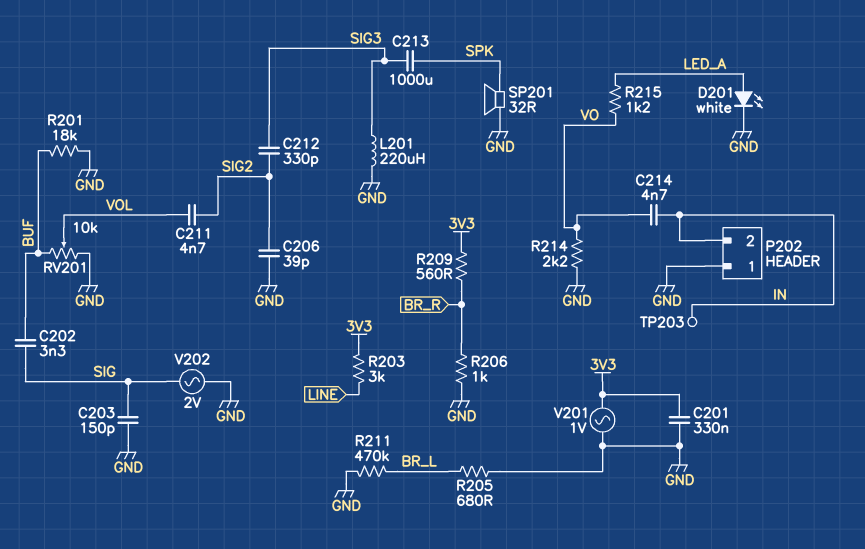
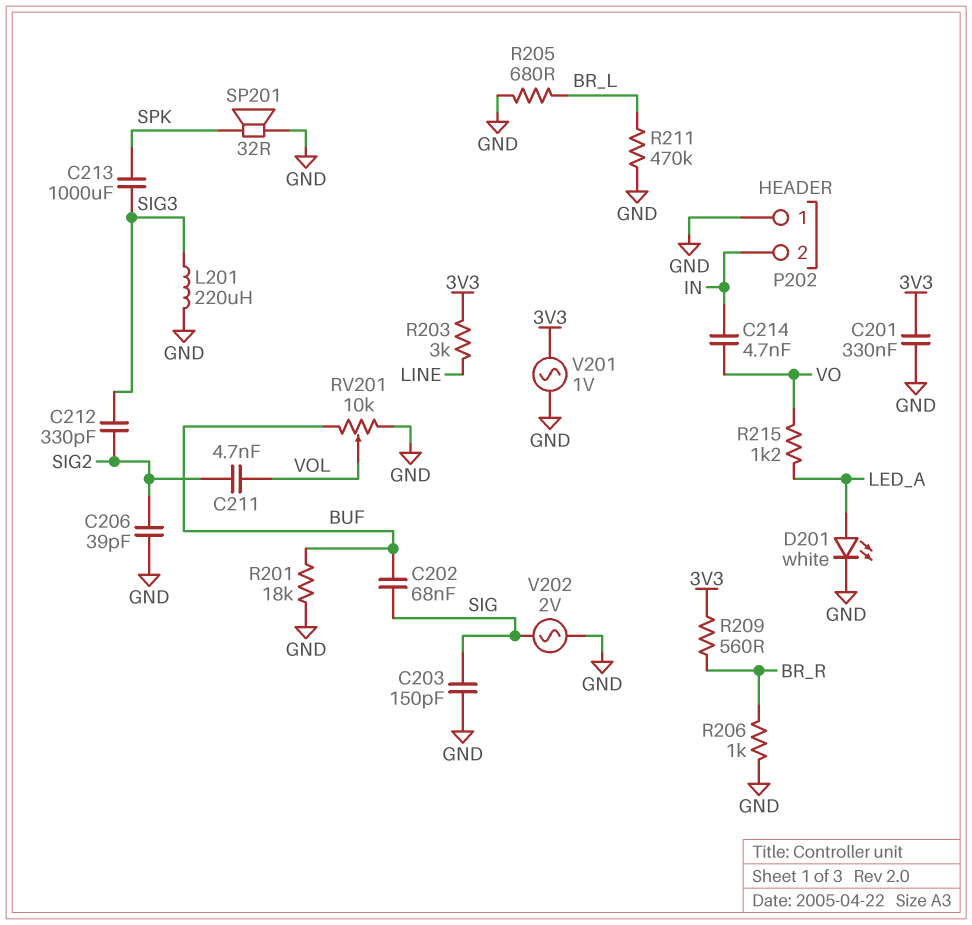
C202: 3.3nF (BUF, SIG) -> 68nF (BUF, SIG)
R214: 2.2k (GND, VO) -> none
TP203: test point (IN) -> none

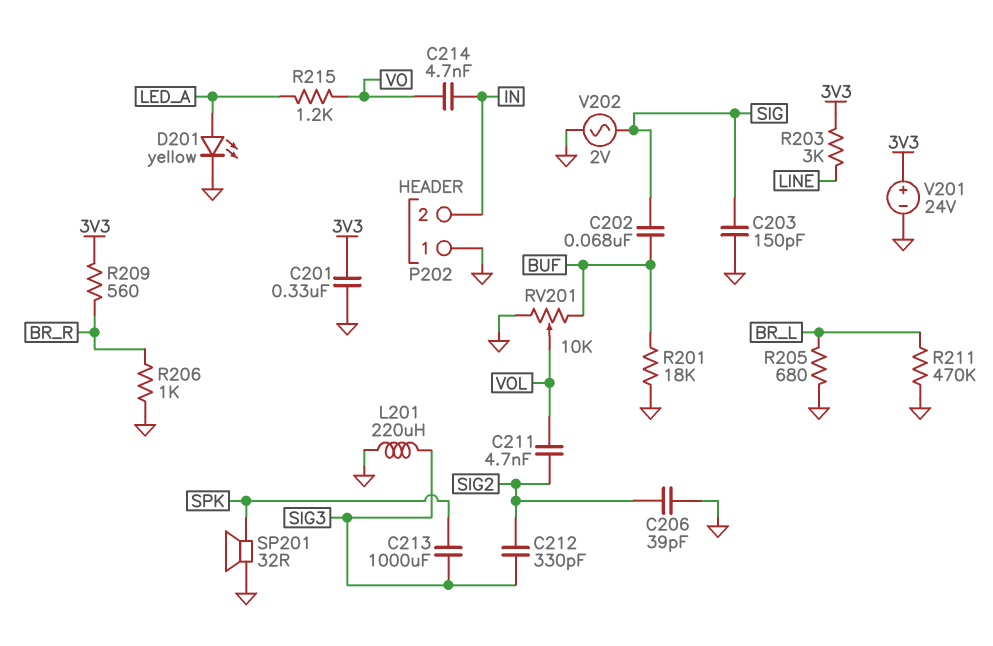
D201: LED white (A LED_A, K GND) -> LED yellow (A LED_A, K GND)
V201: AC 1V (3V3, GND) -> 24V (plus 3V3, minus GND)

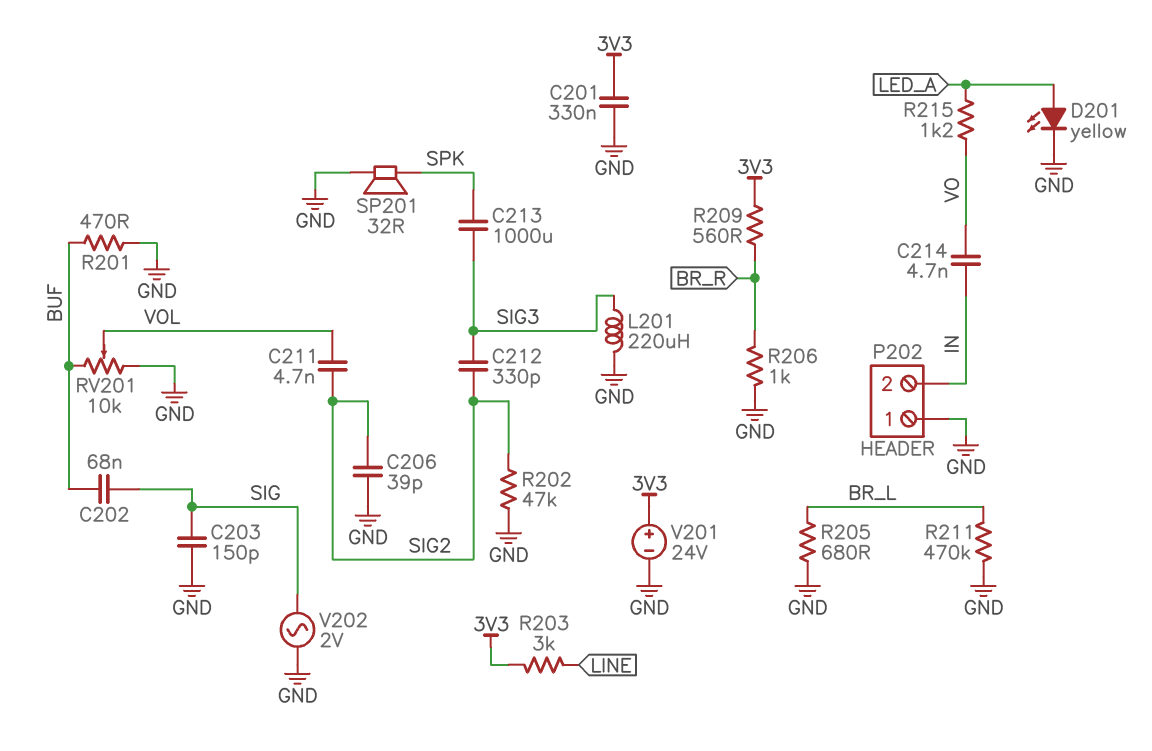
R201: 18k (BUF, GND) -> 470 (BUF, GND)
R202: none -> 47k (GND, SIG2)

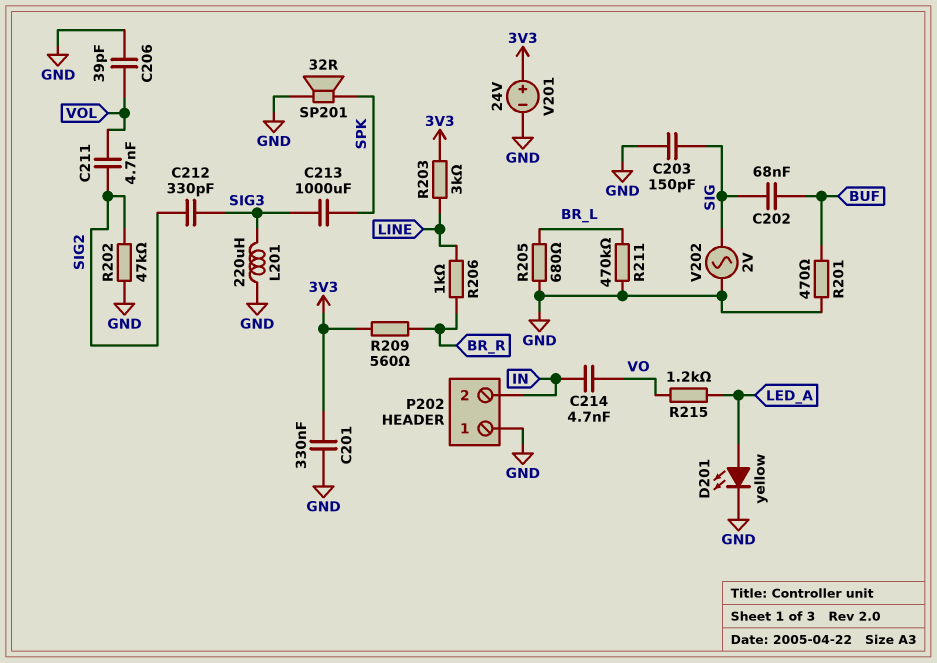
C206: 39pF (GND, SIG2) -> 39pF (GND, VOL)
R206: 1k (BR_R, GND) -> 1k (BR_R, LINE)
RV201: 10k (BUF, GND, wiper VOL) -> none

